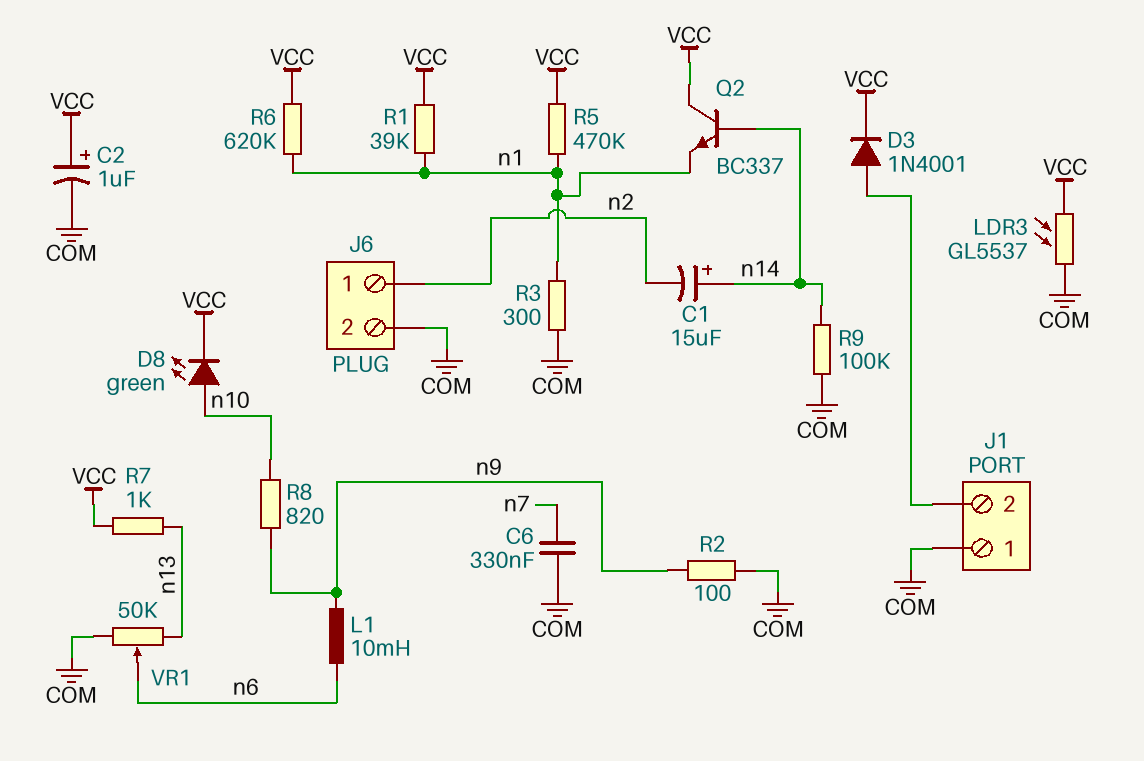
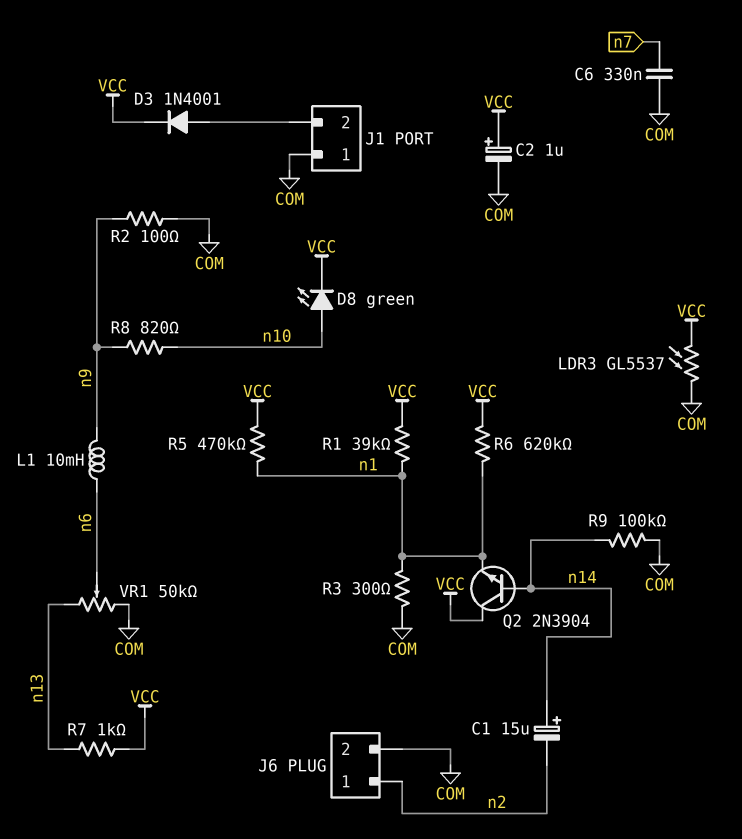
Q2: NPN BC337 (B n14, C VCC, E n1) -> NPN 2N3904 (B n14, C VCC, E n1)

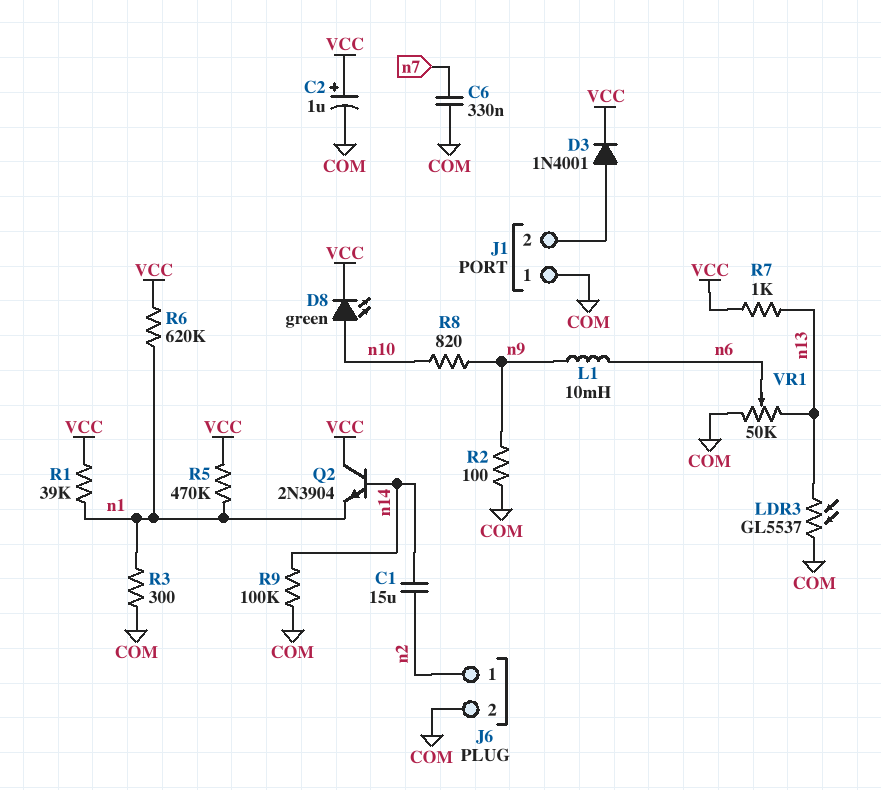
C1: 15uF (plus n14, minus n2) -> 15uF (n2, n14)
LDR3: GL5537 (COM, VCC) -> GL5537 (COM, n13)

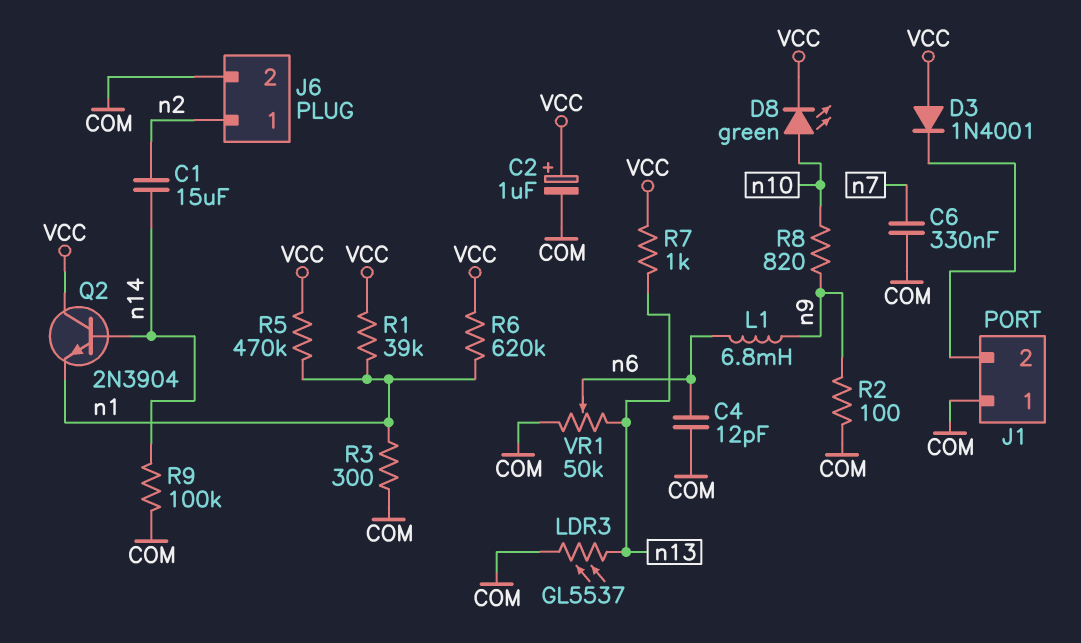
C4: none -> 12pF (COM, n6)
D3: diode 1N4001 (A J1/2, K VCC) -> diode 1N4001 (A VCC, K J1/2)
L1: 10mH (n6, n9) -> 6.8mH (n6, n9)

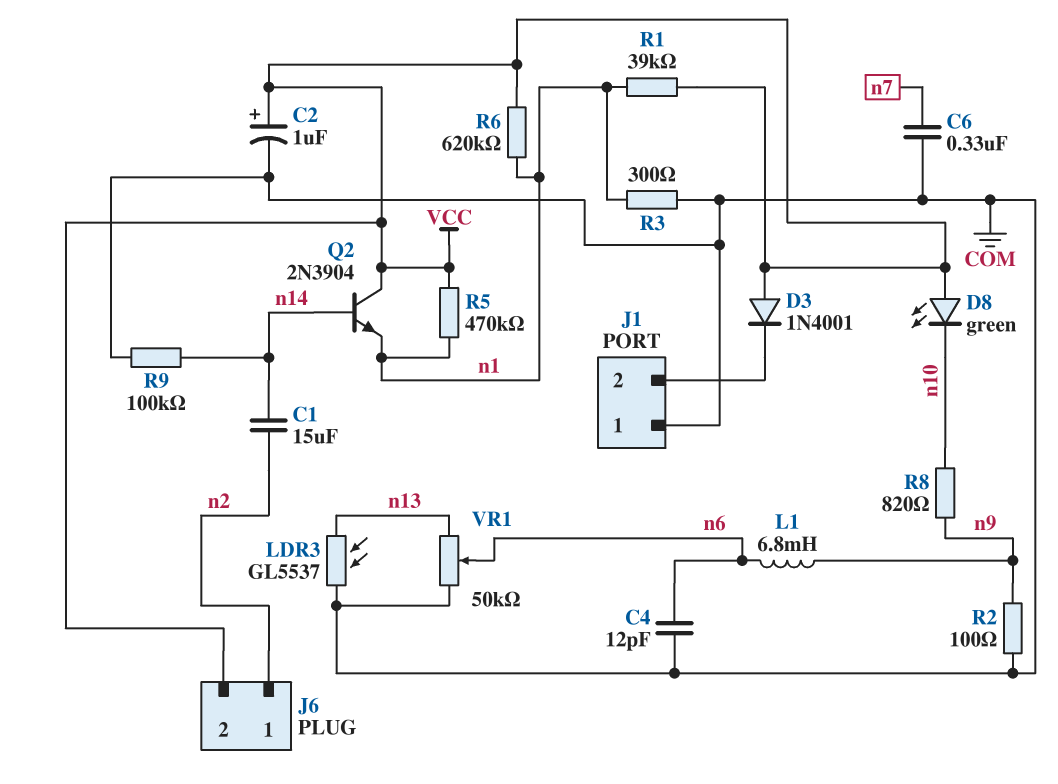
D8: LED green (A n10, K VCC) -> LED green (A VCC, K n10)
J6 pin 2: COM -> VCC
R7: 1k (VCC, n13) -> none

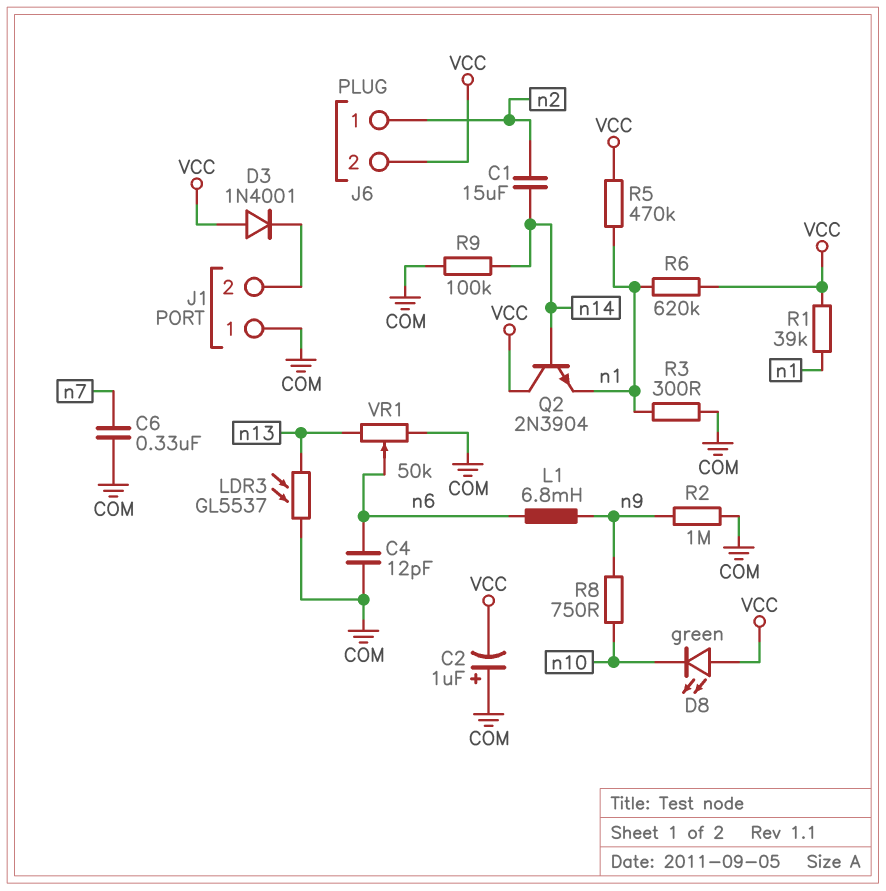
C2: 1uF (plus VCC, minus COM) -> 1uF (plus COM, minus VCC)
R2: 100 (COM, n9) -> 1M (COM, n9)
R8: 820 (n9, n10) -> 750 (n9, n10)

